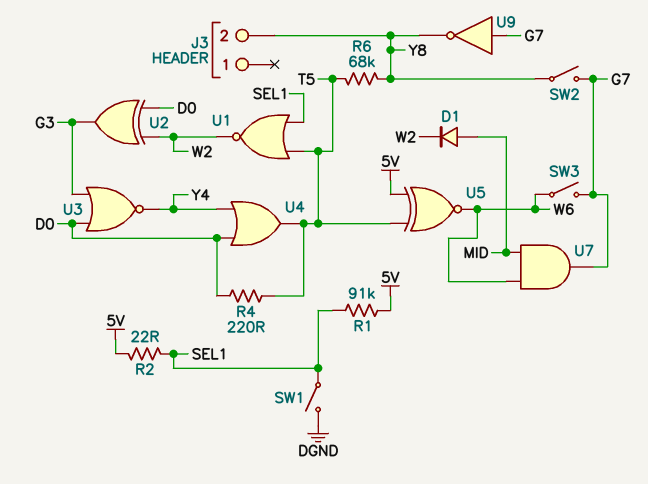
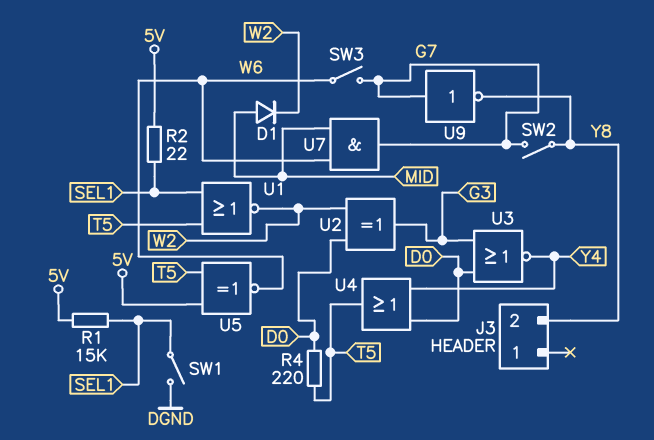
R1: 91k (5V, SEL1) -> 15k (5V, SEL1)
R6: 68k (T5, Y8) -> none

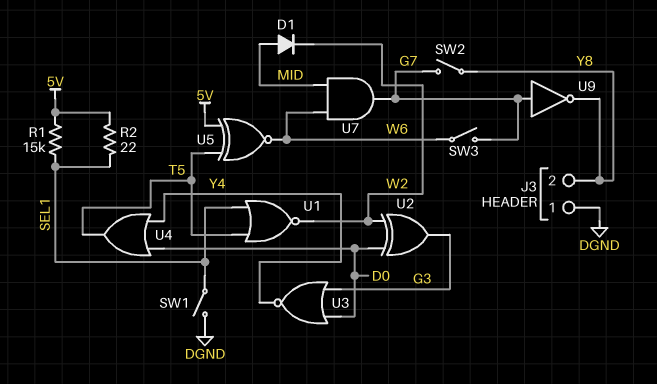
J3 pin 1: none -> DGND
R4: 220 (D0, T5) -> none

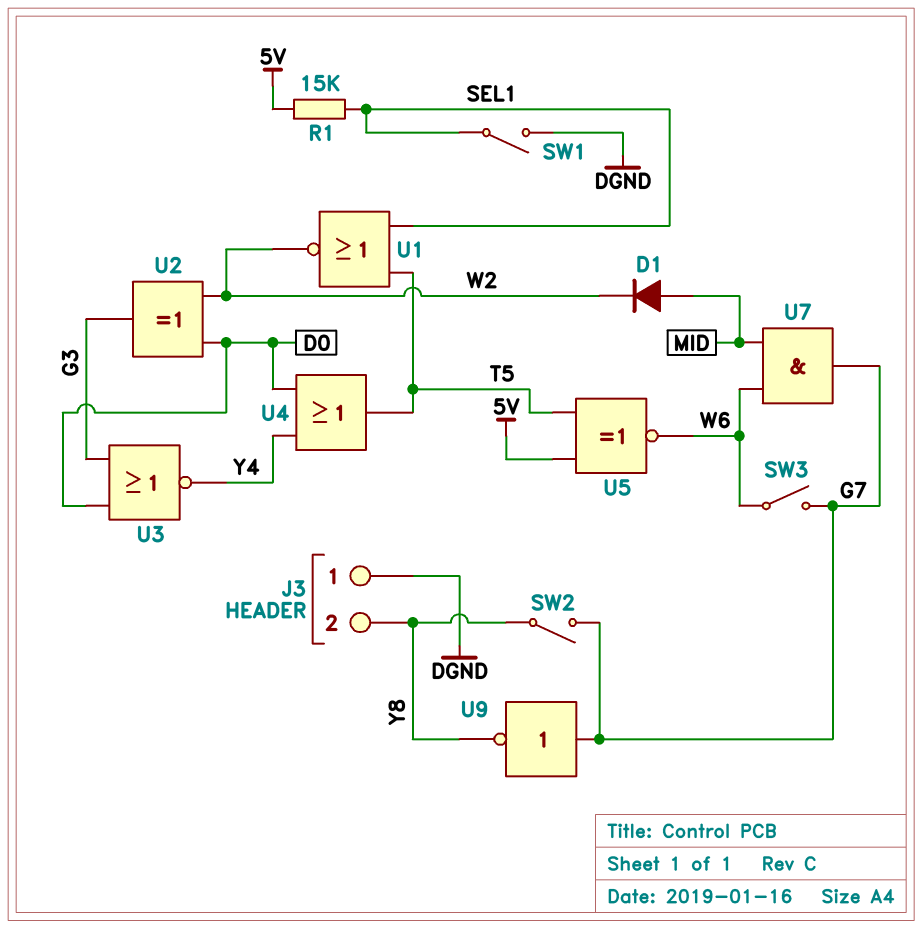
R2: 22 (5V, SEL1) -> none

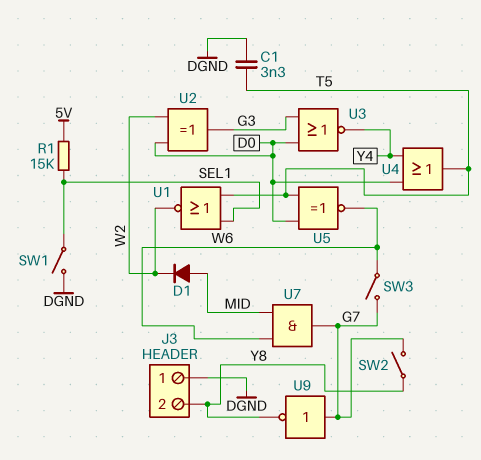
C1: none -> 3.3nF (DGND, T5)
U5: XNOR (in 5V, in T5, out W6) -> XNOR (in D0, in T5, out W6)

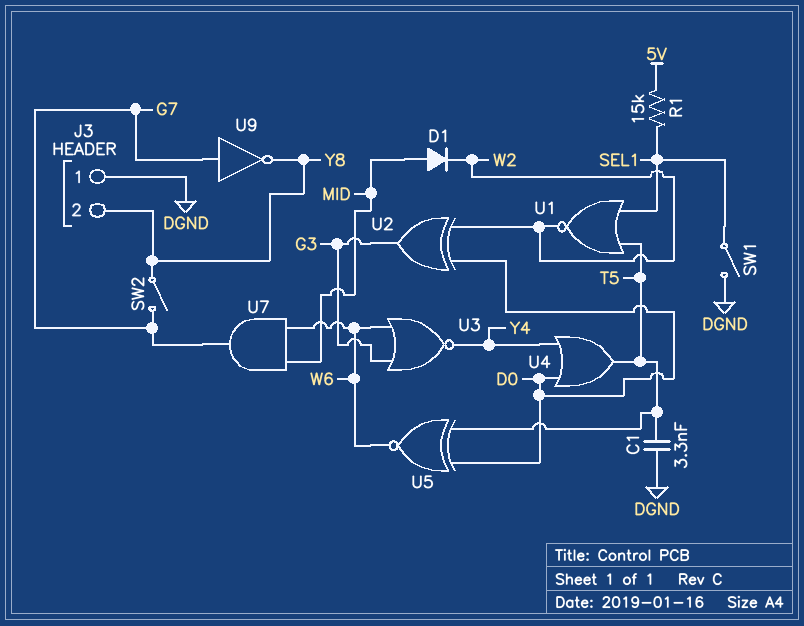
SW3: switch (G7, W6) -> none
U3: NOR (in D0, in G3, out Y4) -> NOR (in G3, in W6, out Y4)

